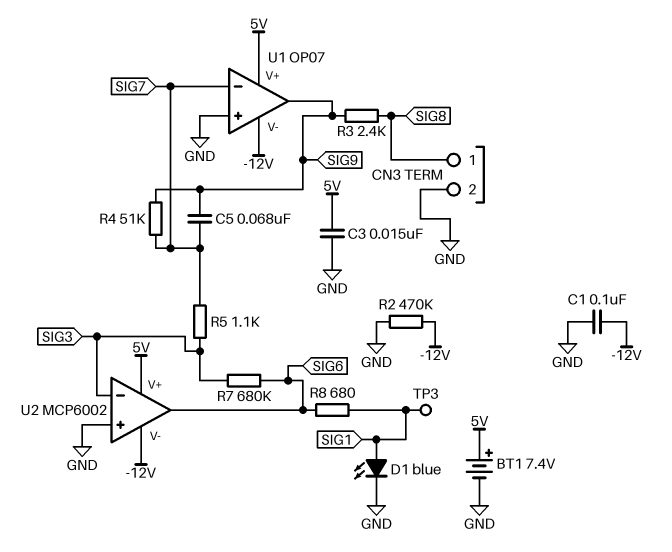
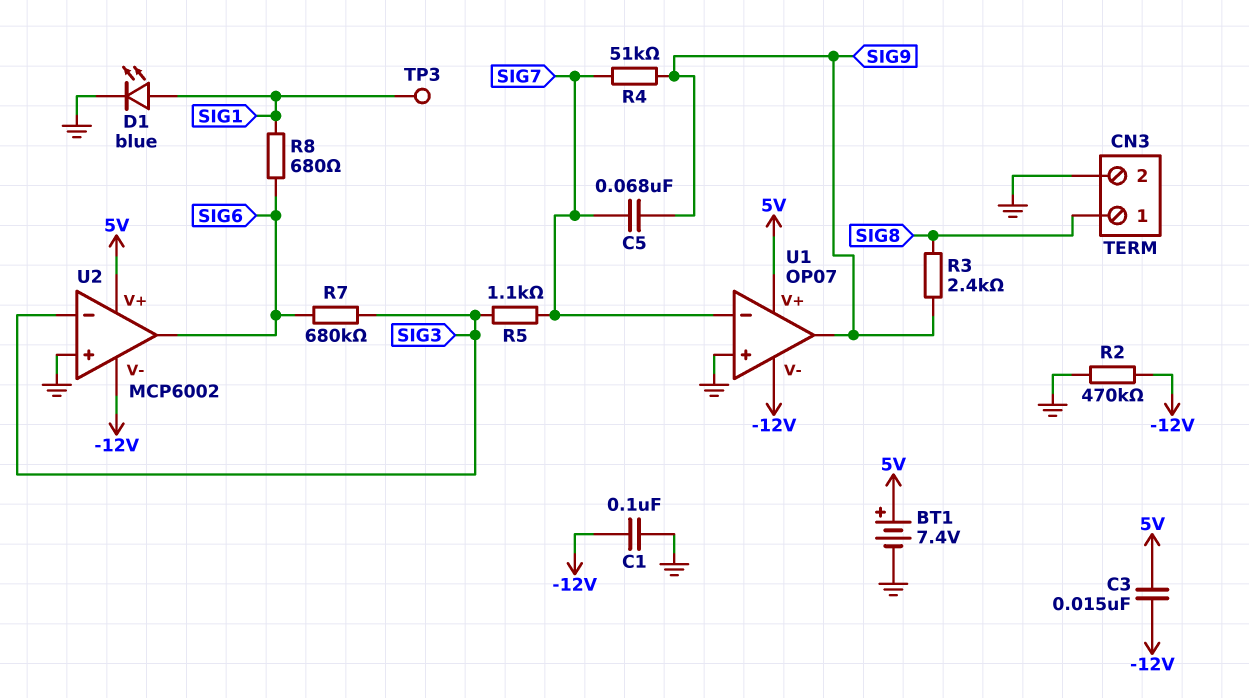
C3: 15nF (5V, GND) -> 15nF (-12V, 5V)

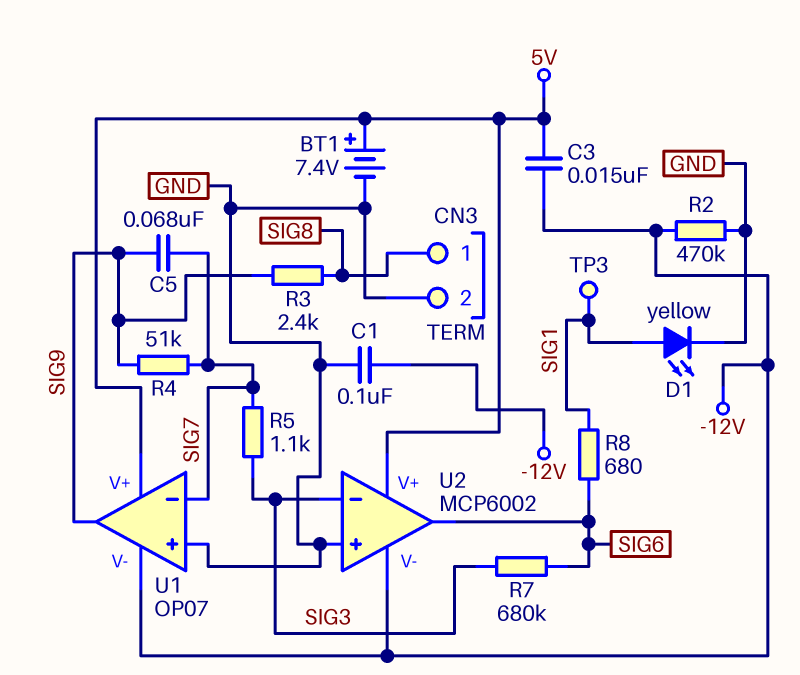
D1: LED blue (A SIG1, K GND) -> LED yellow (A SIG1, K GND)

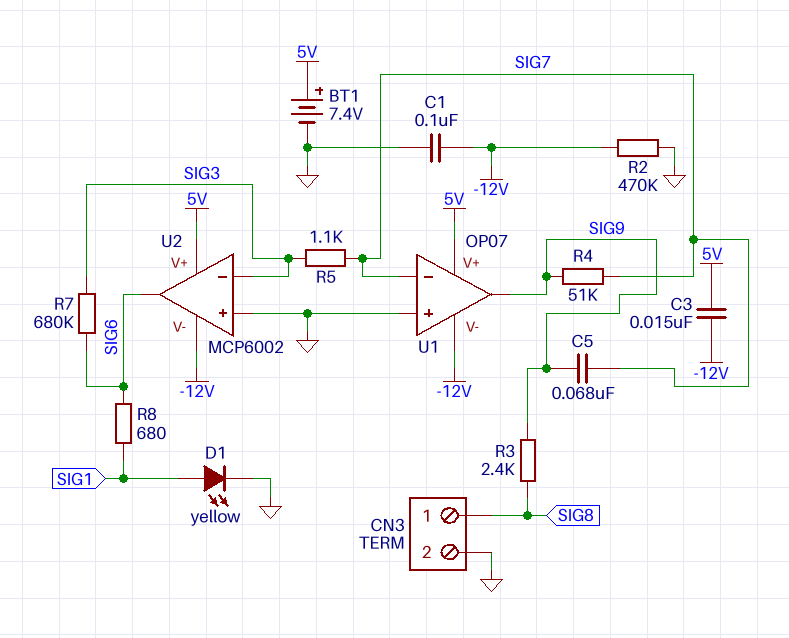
TP3: test point (SIG1) -> none

